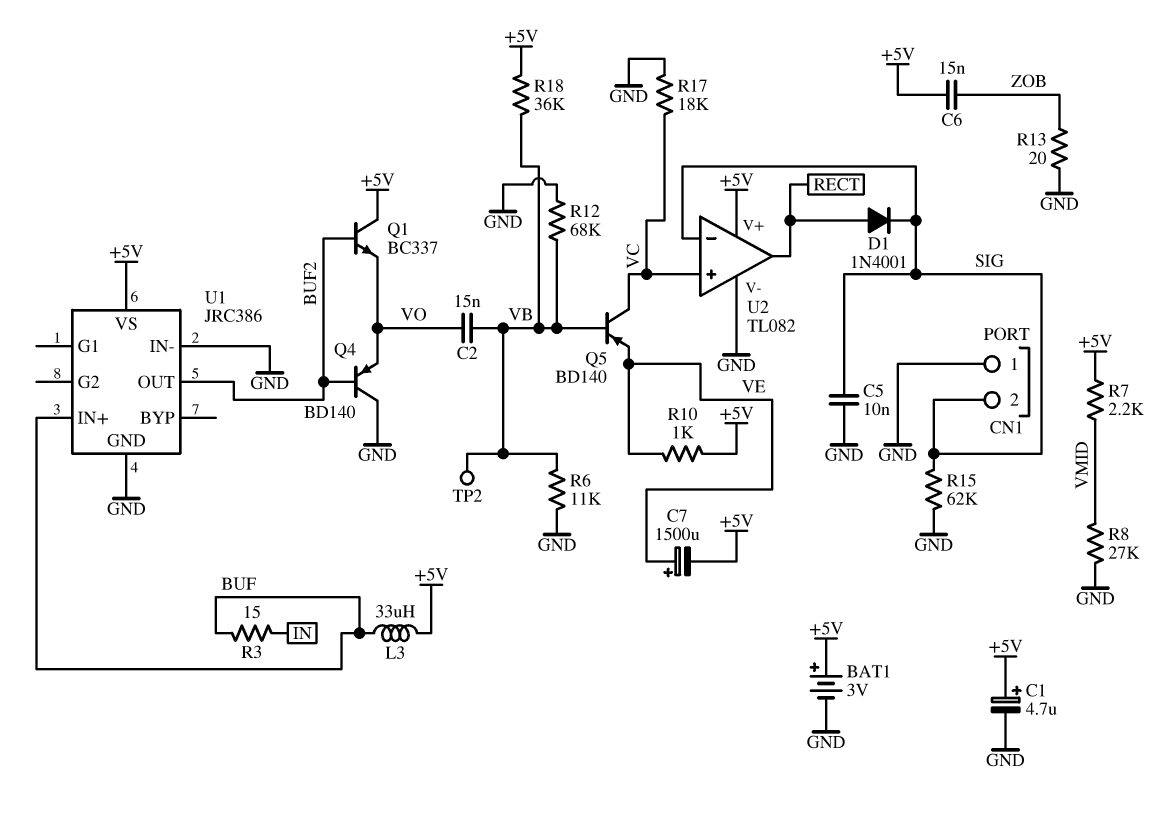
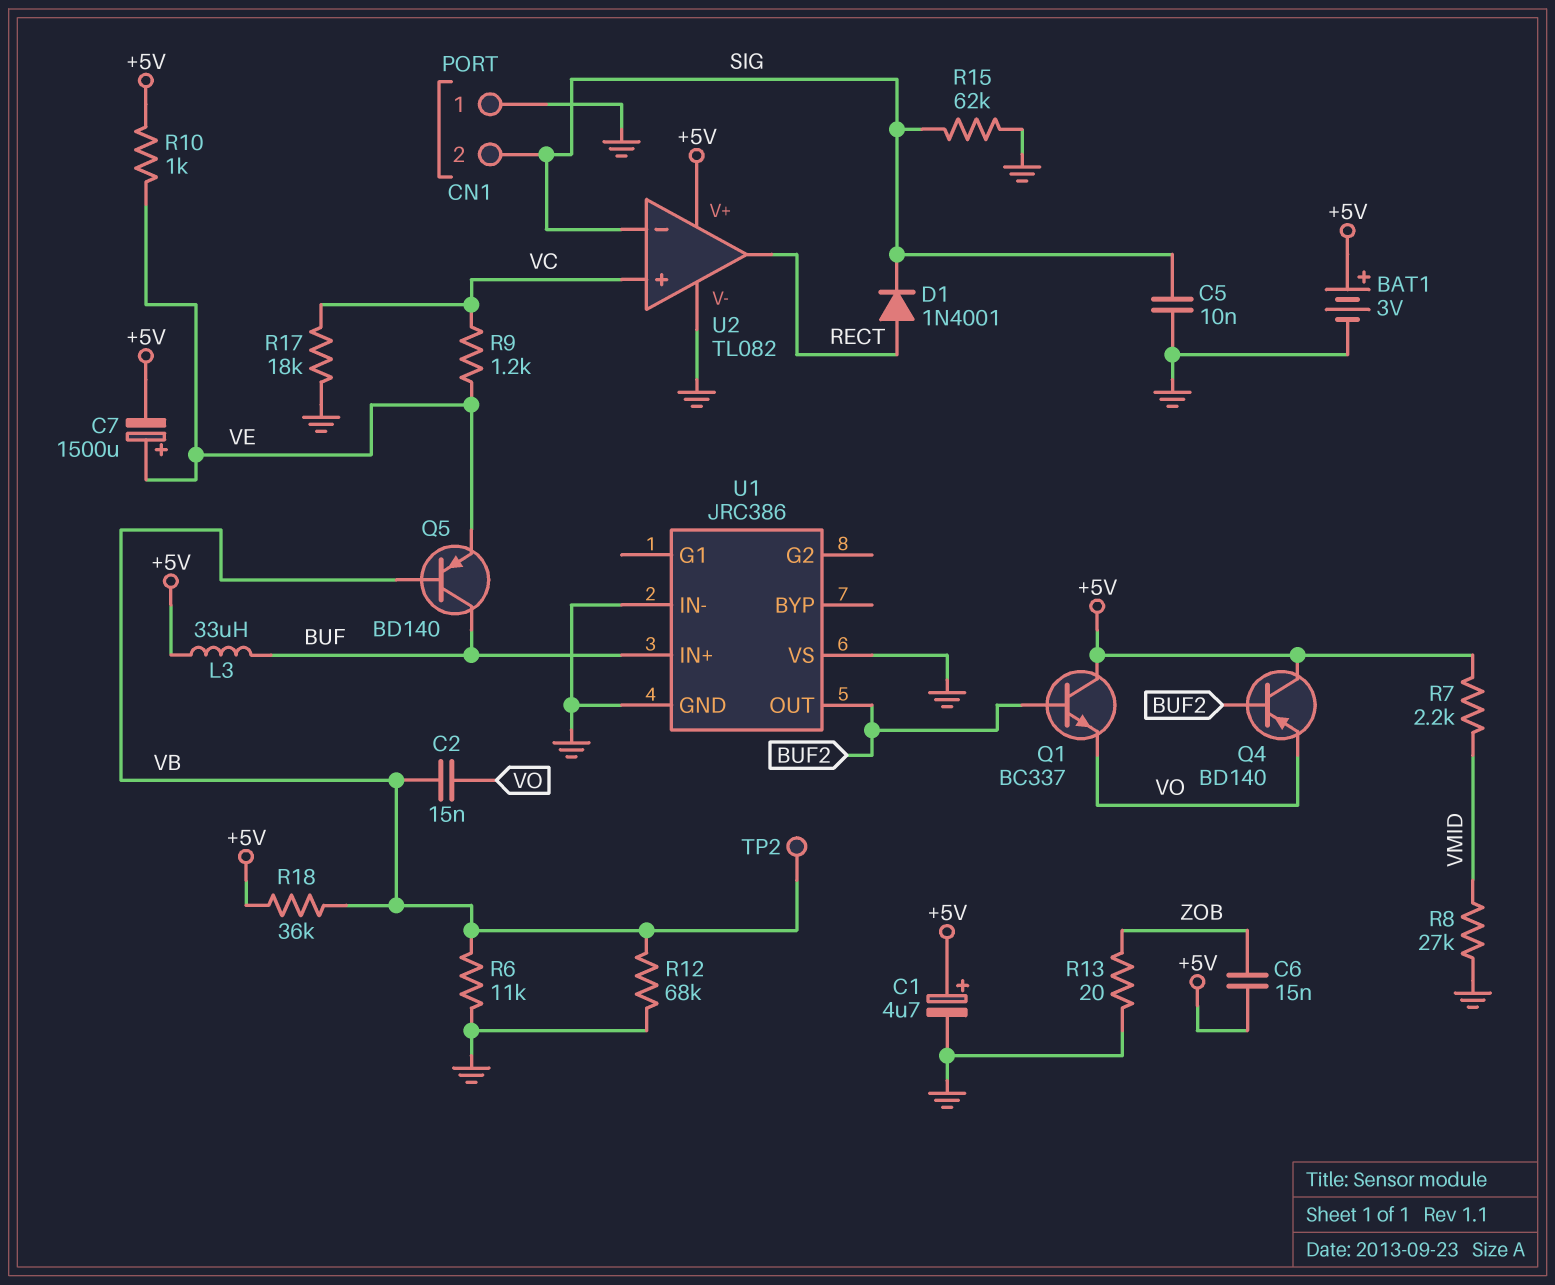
Q4: PNP BD140 (B BUF2, C GND, E VO) -> PNP BD140 (B BUF2, C +5V, E VO)
Q5: PNP BD140 (B VB, C VC, E VE) -> PNP BD140 (B VB, C BUF, E VE)
R3: 15 (BUF, IN) -> none
R9: none -> 1.2k (VC, VE)
U1 pin VS: +5V -> GND

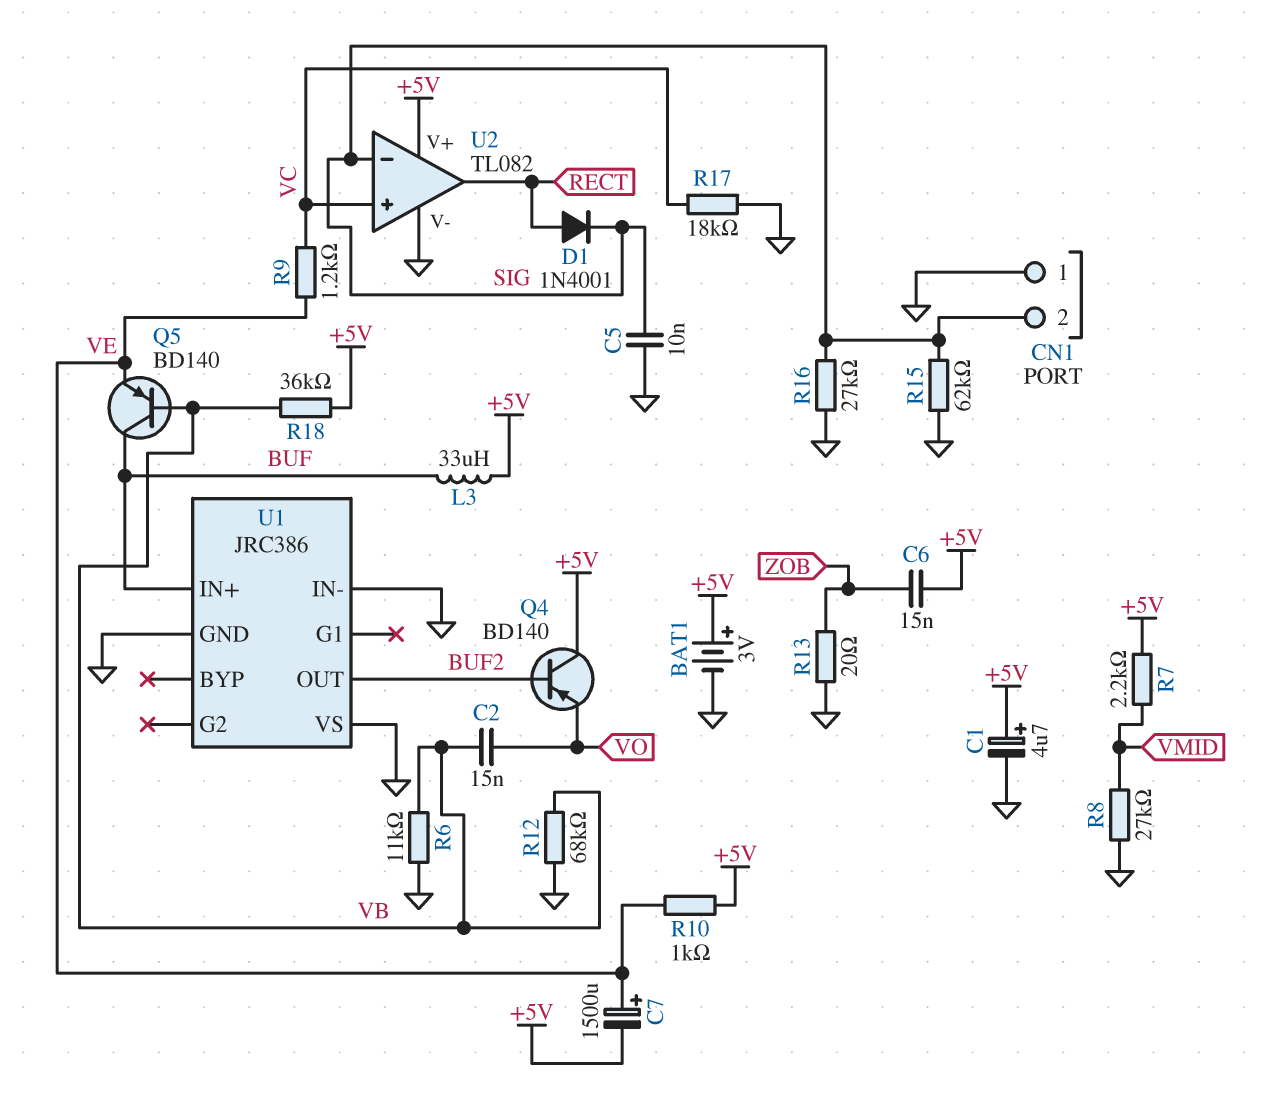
Q1: NPN BC337 (B BUF2, C +5V, E VO) -> none
R16: none -> 27k (GND, SIG)
TP2: test point (VB) -> none

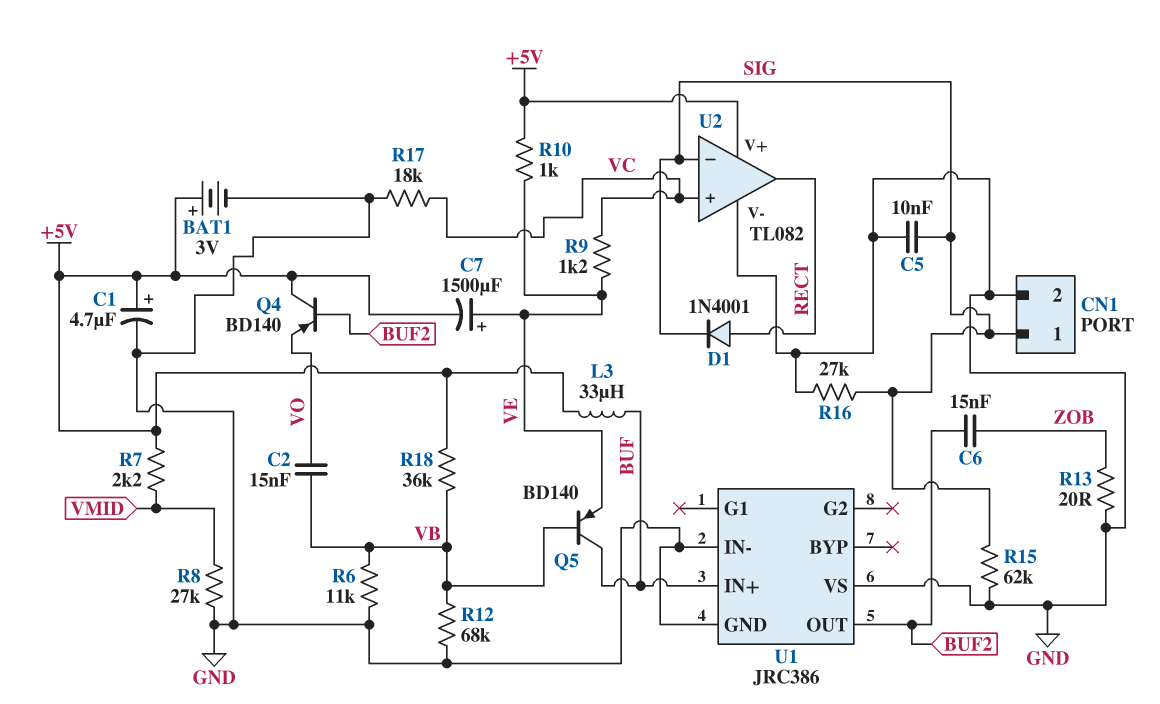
C6: 15nF (+5V, ZOB) -> 15nF (BUF2, ZOB)
CN1 pin 1: GND -> SIG
CN1 pin 2: SIG -> GND

